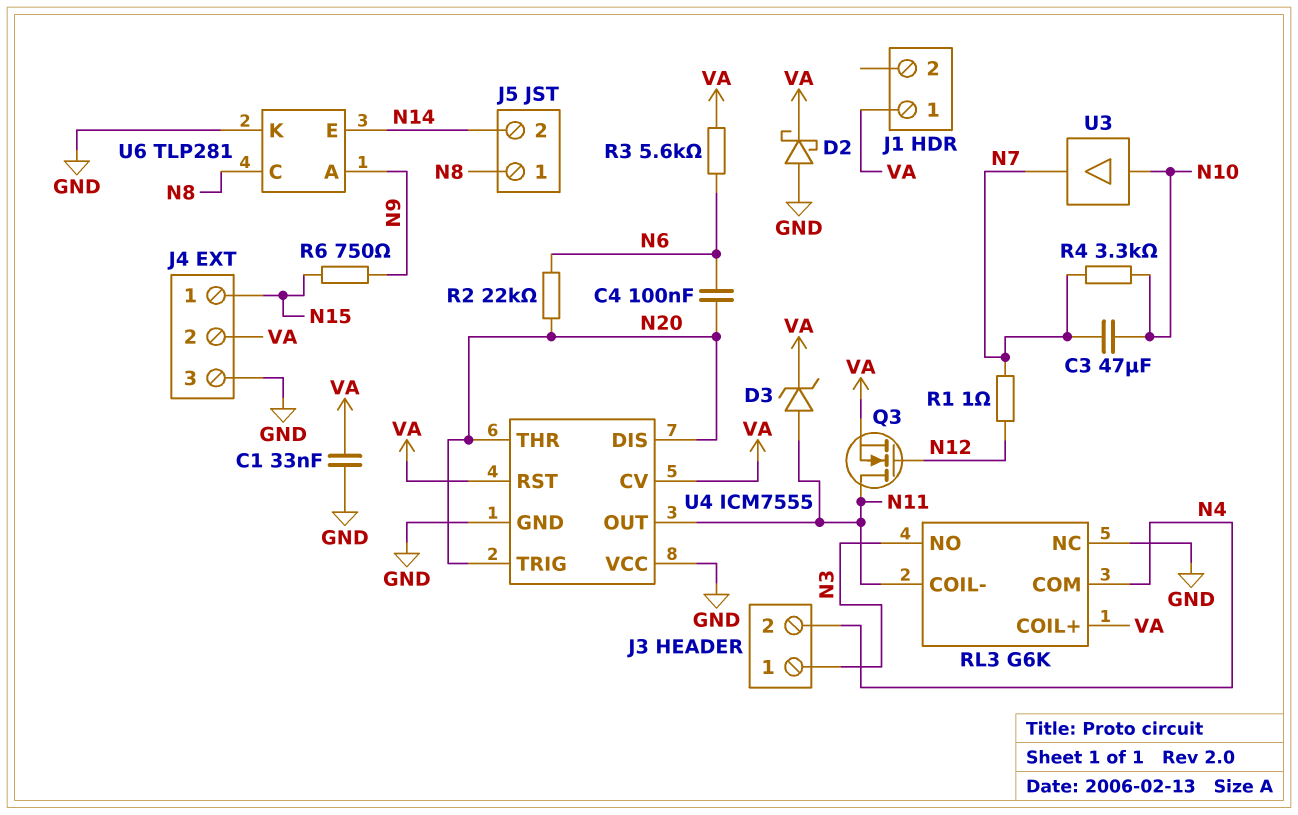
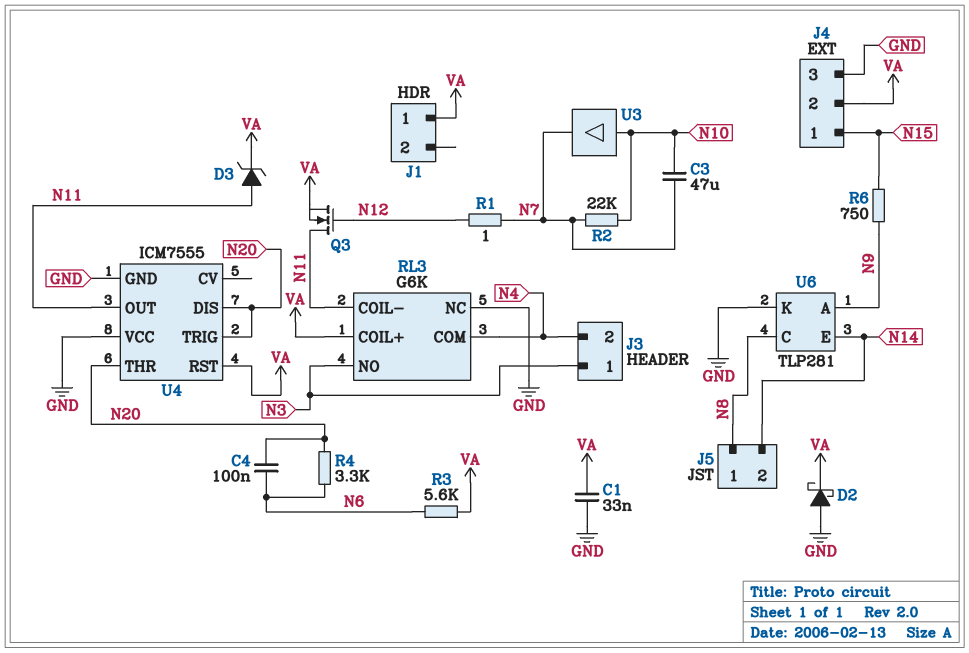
R2: 22k (N6, N20) -> 22k (N7, N10)
R4: 3.3k (N7, N10) -> 3.3k (N6, N20)
U4 pin CV: VA -> none

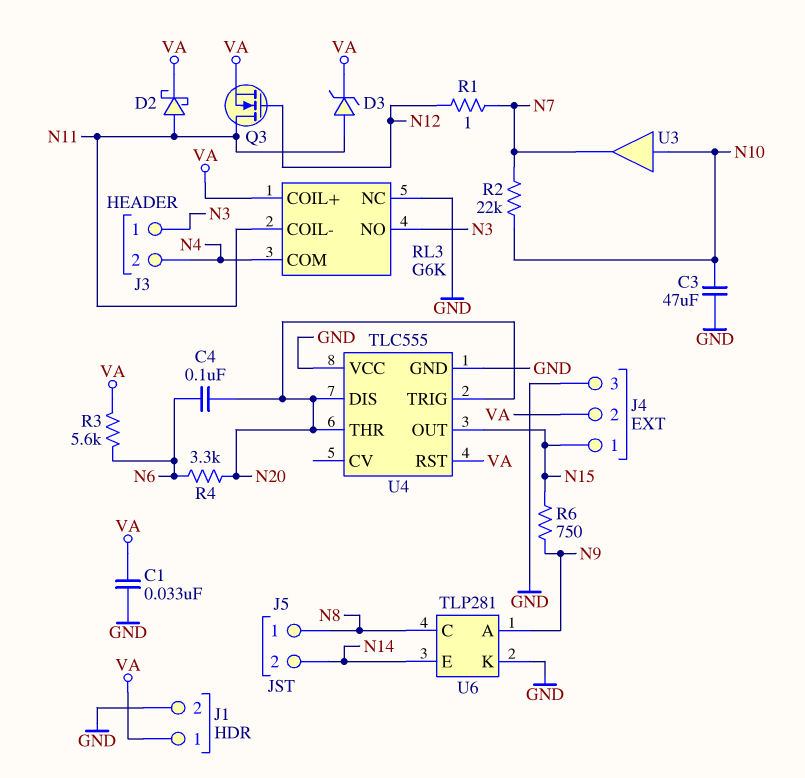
C3: 47uF (N7, N10) -> 47uF (GND, N10)
D2: schottky (A GND, K VA) -> schottky (A N11, K VA)
J1 pin 2: none -> GND
U4: ICM7555 -> TLC555
U4 pin OUT: N11 -> N15

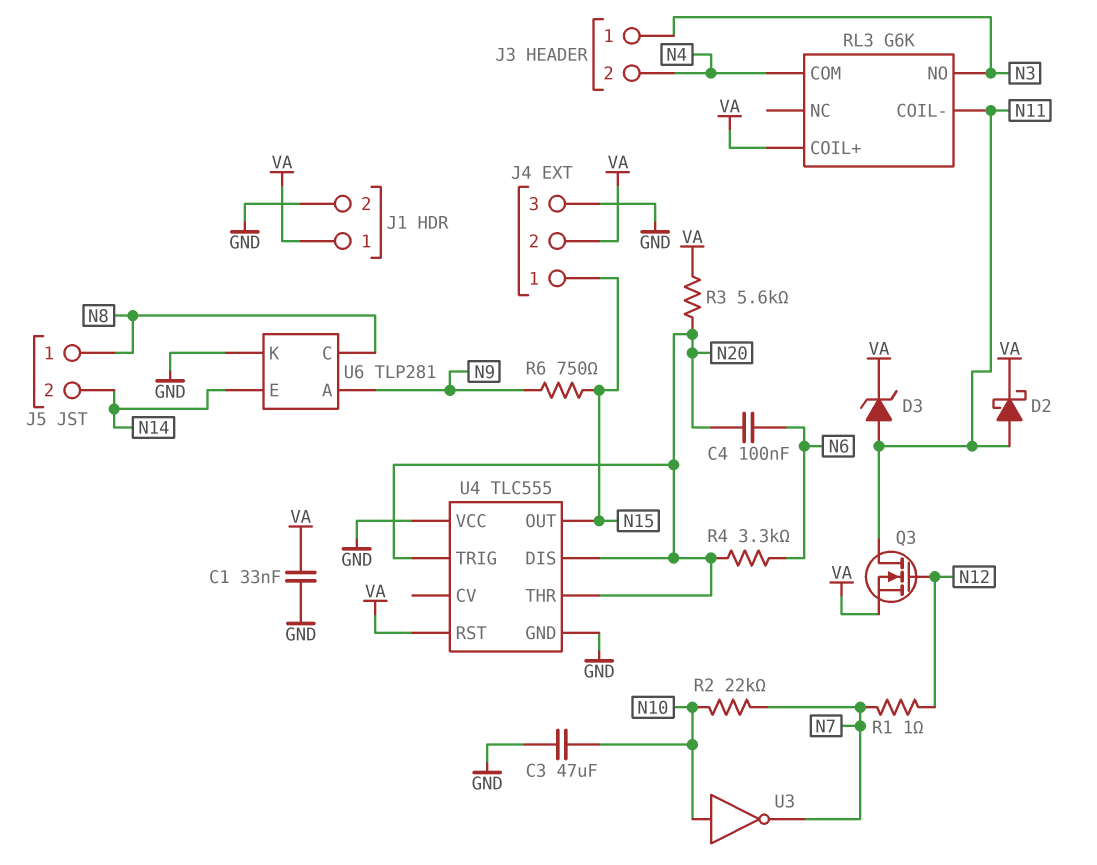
R3: 5.6k (N6, VA) -> 5.6k (N20, VA)
RL3 pin NC: GND -> none
U3: buffer (in N10, out N7) -> NOT (in N10, out N7)

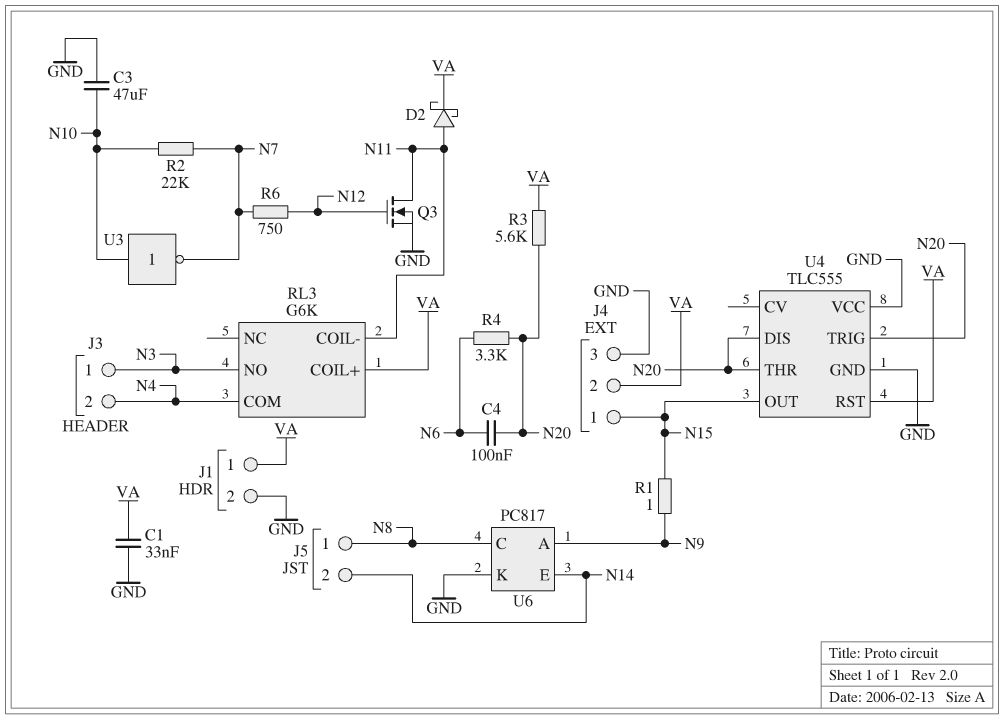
D3: zener (A N11, K VA) -> none
Q3: NMOS (G N12, D N11, S VA) -> NMOS (G N12, D N11, S GND)
R1: 1 (N7, N12) -> 1 (N9, N15)
R6: 750 (N9, N15) -> 750 (N7, N12)
U6: TLP281 -> PC817

